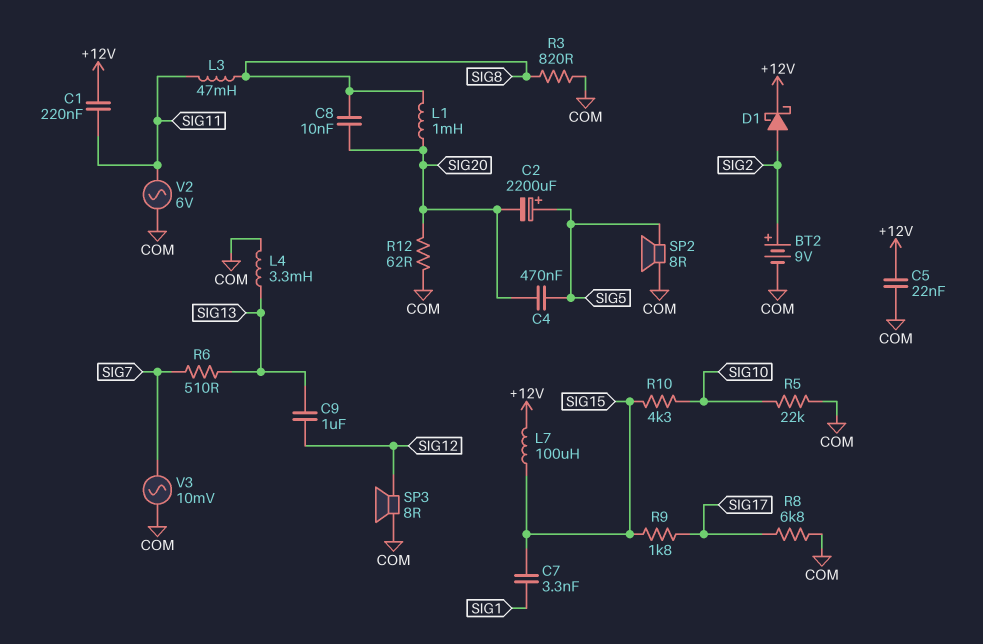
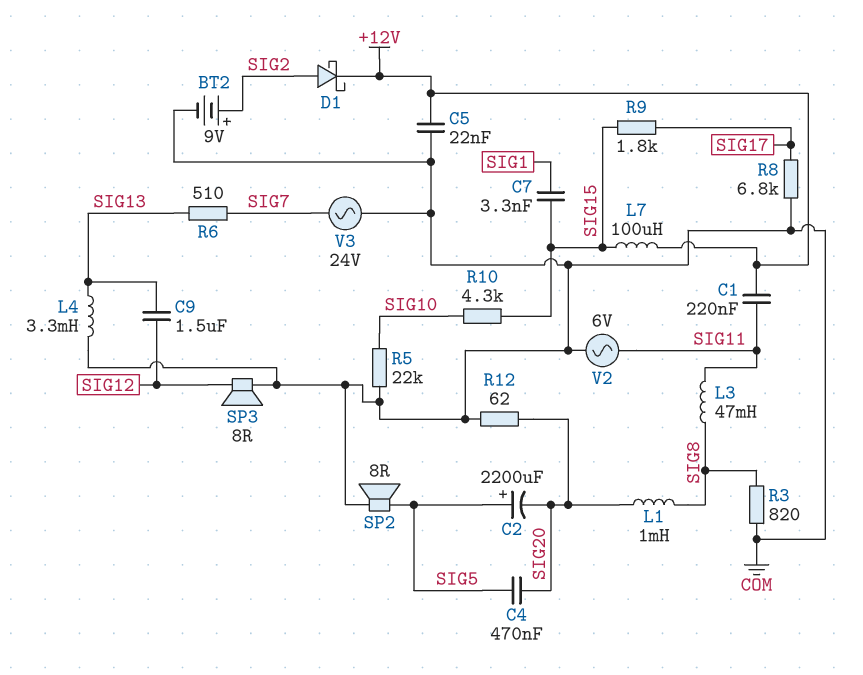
C8: 10nF (SIG8, SIG20) -> none
C9: 1uF (SIG12, SIG13) -> 1.5uF (SIG12, SIG13)
V3: AC 10mV (COM, SIG7) -> AC 24V (COM, SIG7)

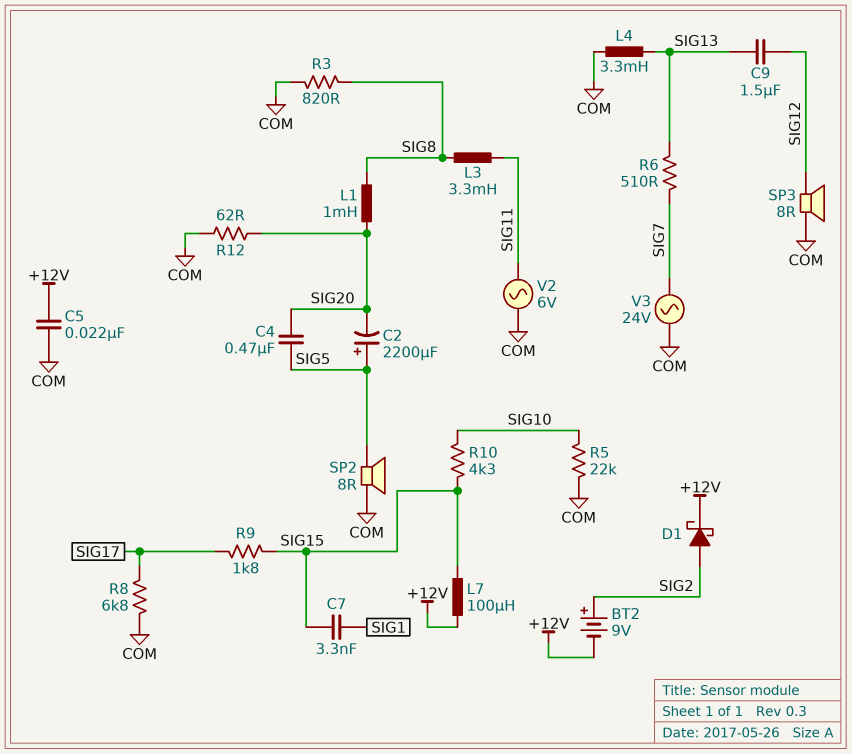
BT2: 9V (plus SIG2, minus COM) -> 9V (plus SIG2, minus +12V)
C1: 220nF (+12V, SIG11) -> none
L3: 47mH (SIG8, SIG11) -> 3.3mH (SIG8, SIG11)

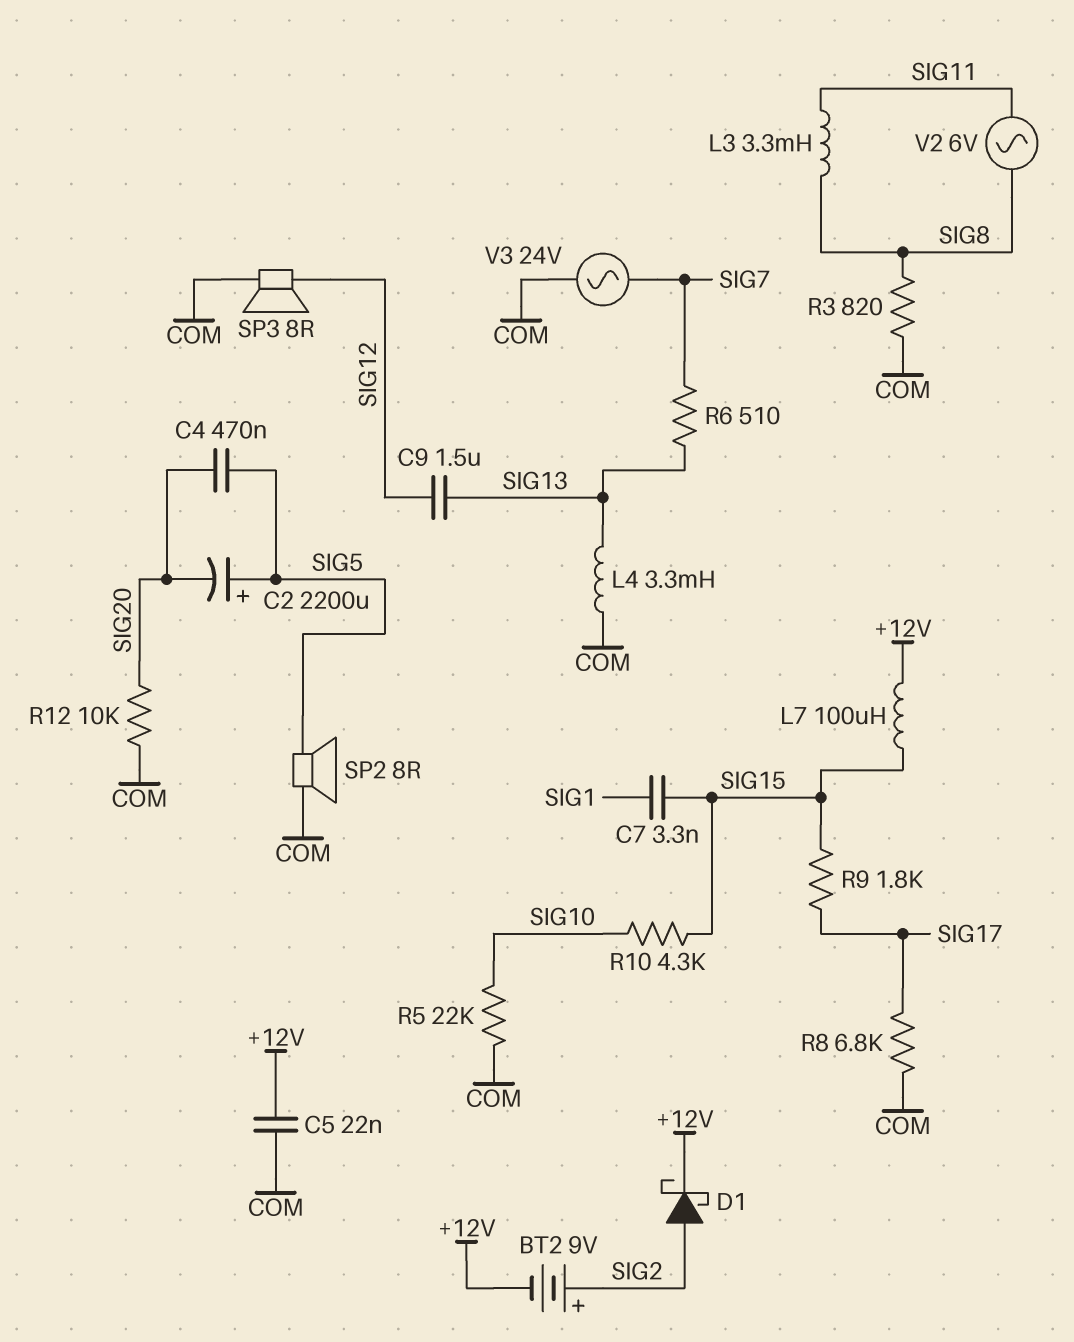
L1: 1mH (SIG8, SIG20) -> none
R12: 62 (COM, SIG20) -> 10k (COM, SIG20)
V2: AC 6V (COM, SIG11) -> AC 6V (SIG8, SIG11)

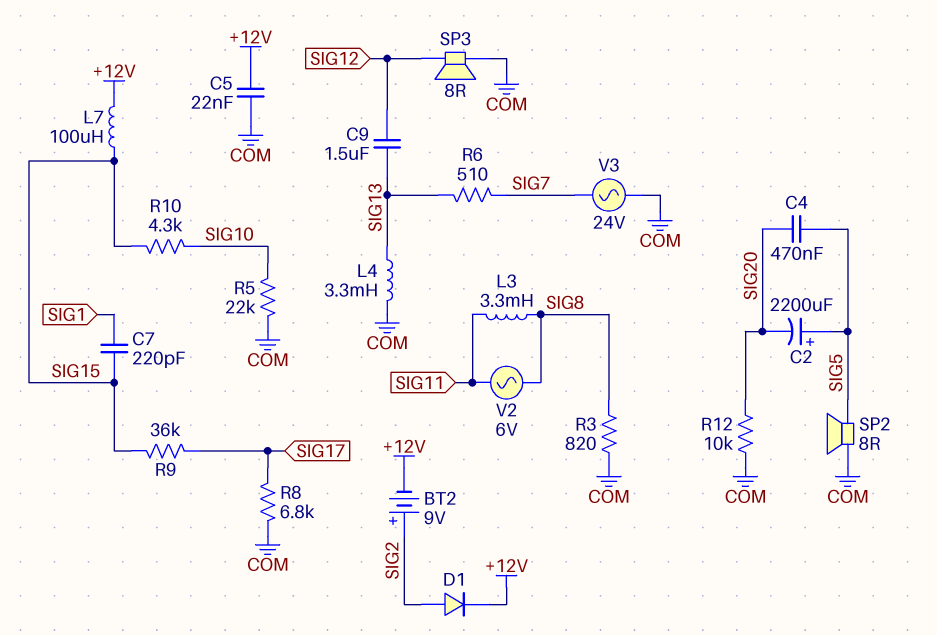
C7: 3.3nF (SIG1, SIG15) -> 220pF (SIG1, SIG15)
D1: schottky (A SIG2, K +12V) -> diode (A SIG2, K +12V)
R9: 1.8k (SIG15, SIG17) -> 36k (SIG15, SIG17)

